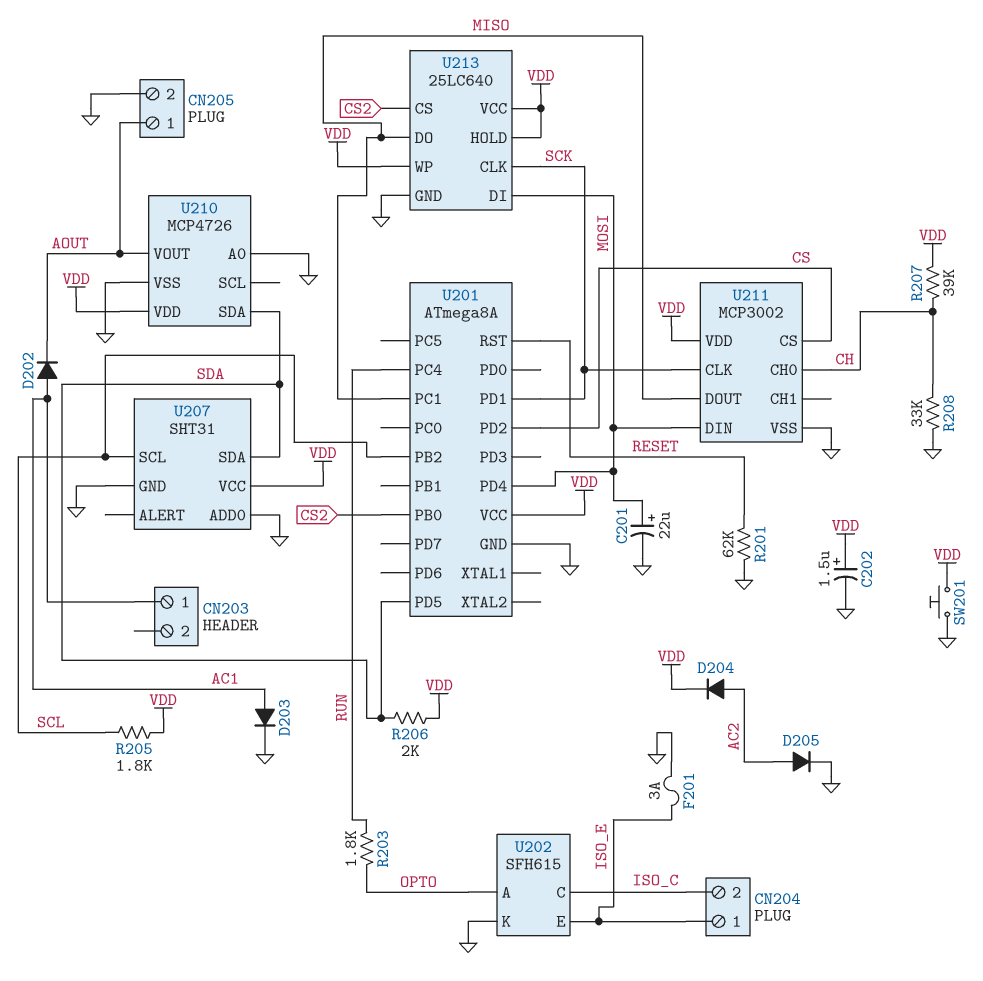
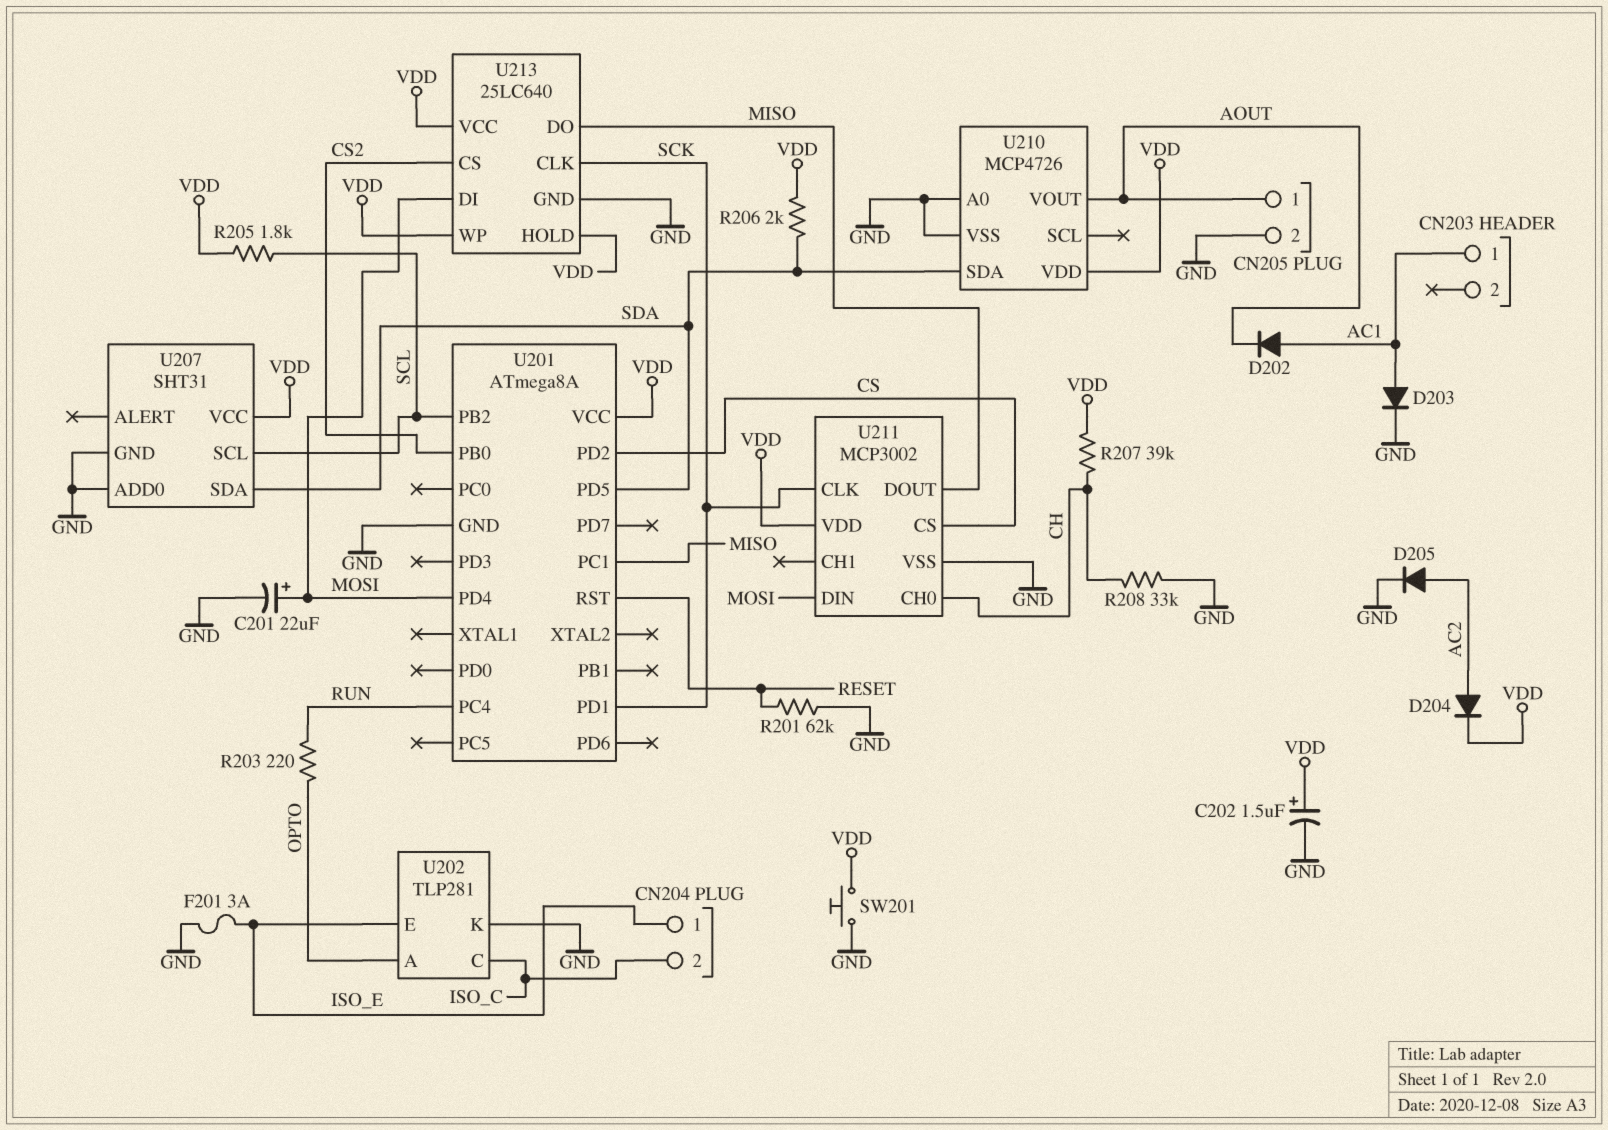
R203: 1.8k (OPTO, RUN) -> 220 (OPTO, RUN)
U202: SFH615 -> TLP281

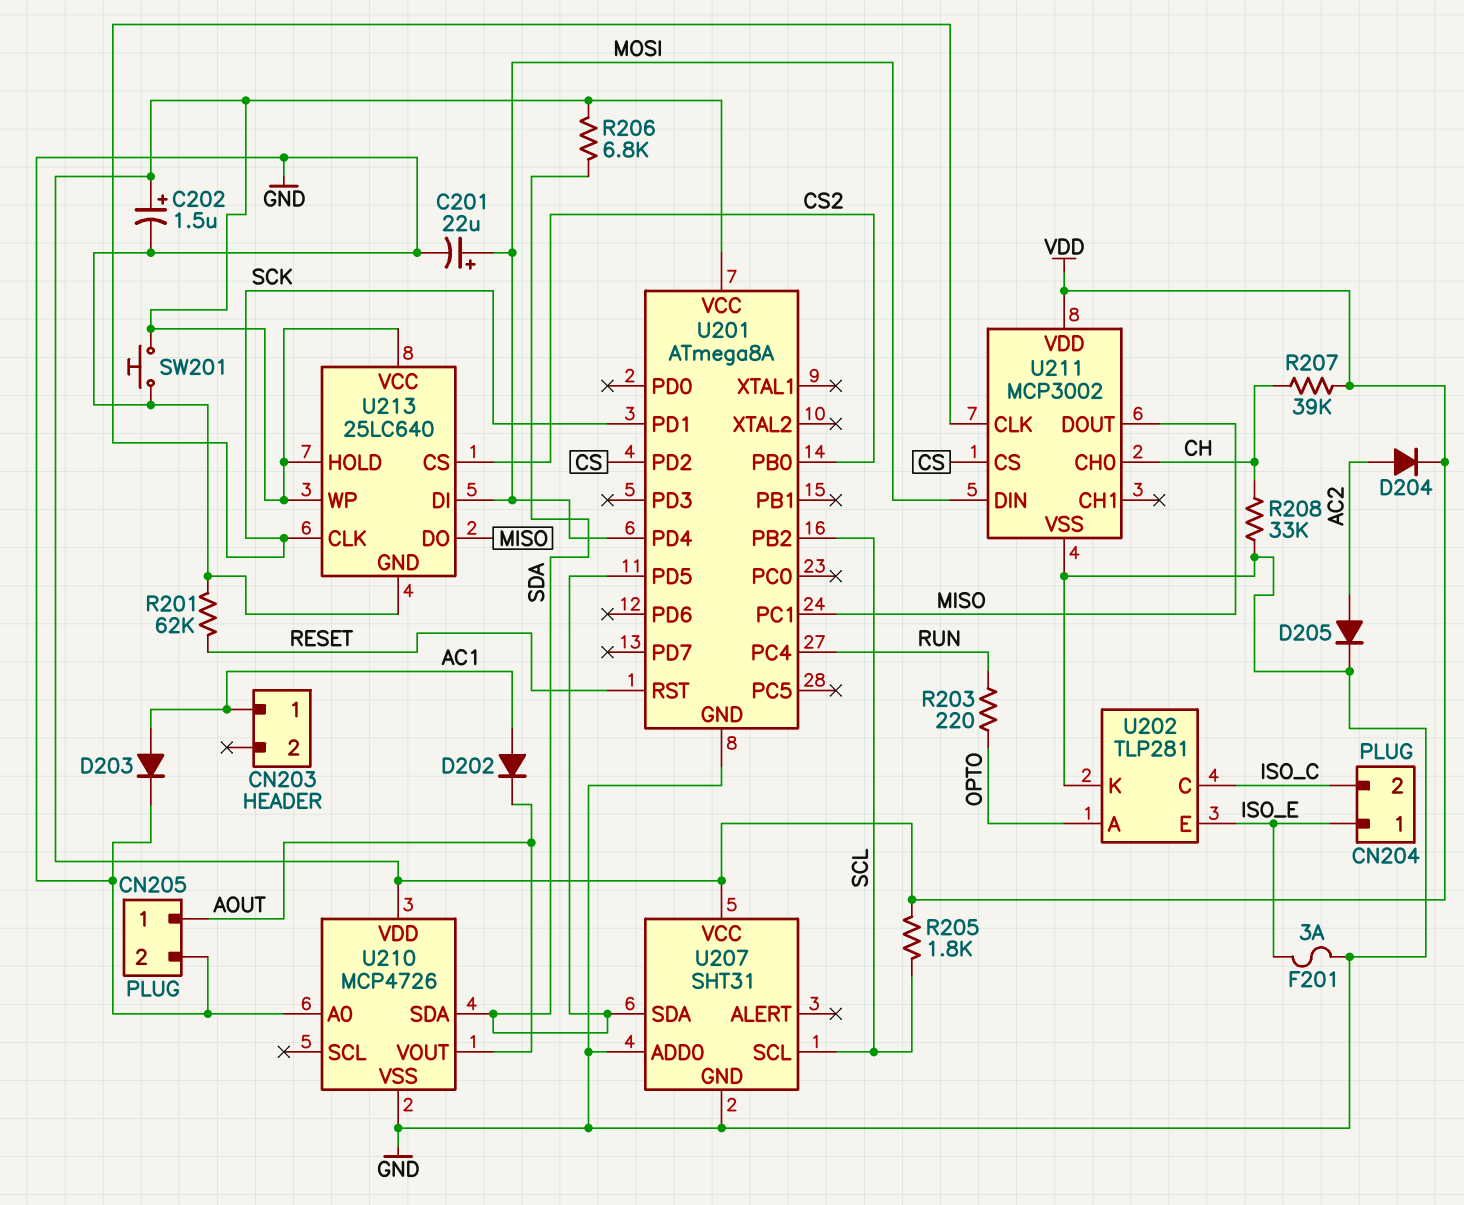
R206: 2k (SDA, VDD) -> 6.8k (SDA, VDD)

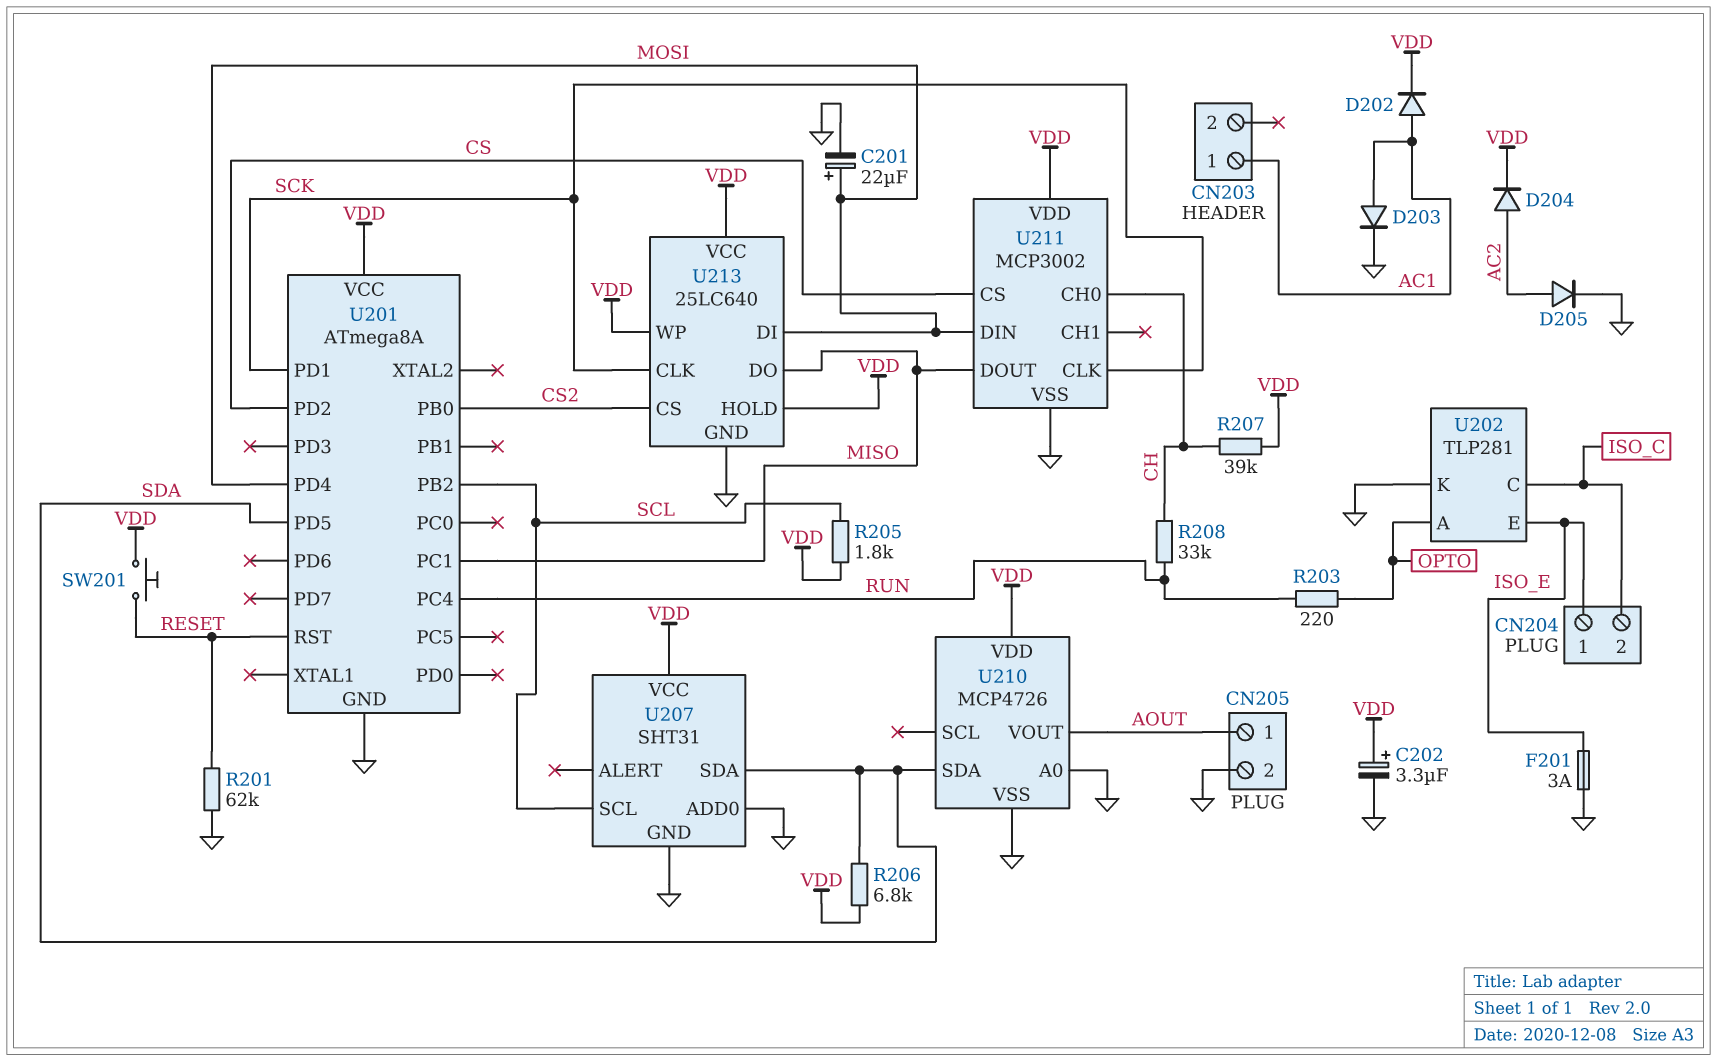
C202: 1.5uF (plus VDD, minus GND) -> 3.3uF (plus VDD, minus GND)
D202: diode (A AC1, K AOUT) -> diode (A AC1, K VDD)
R208: 33k (CH, GND) -> 33k (CH, RUN)
SW201: button (GND, VDD) -> button (RESET, VDD)

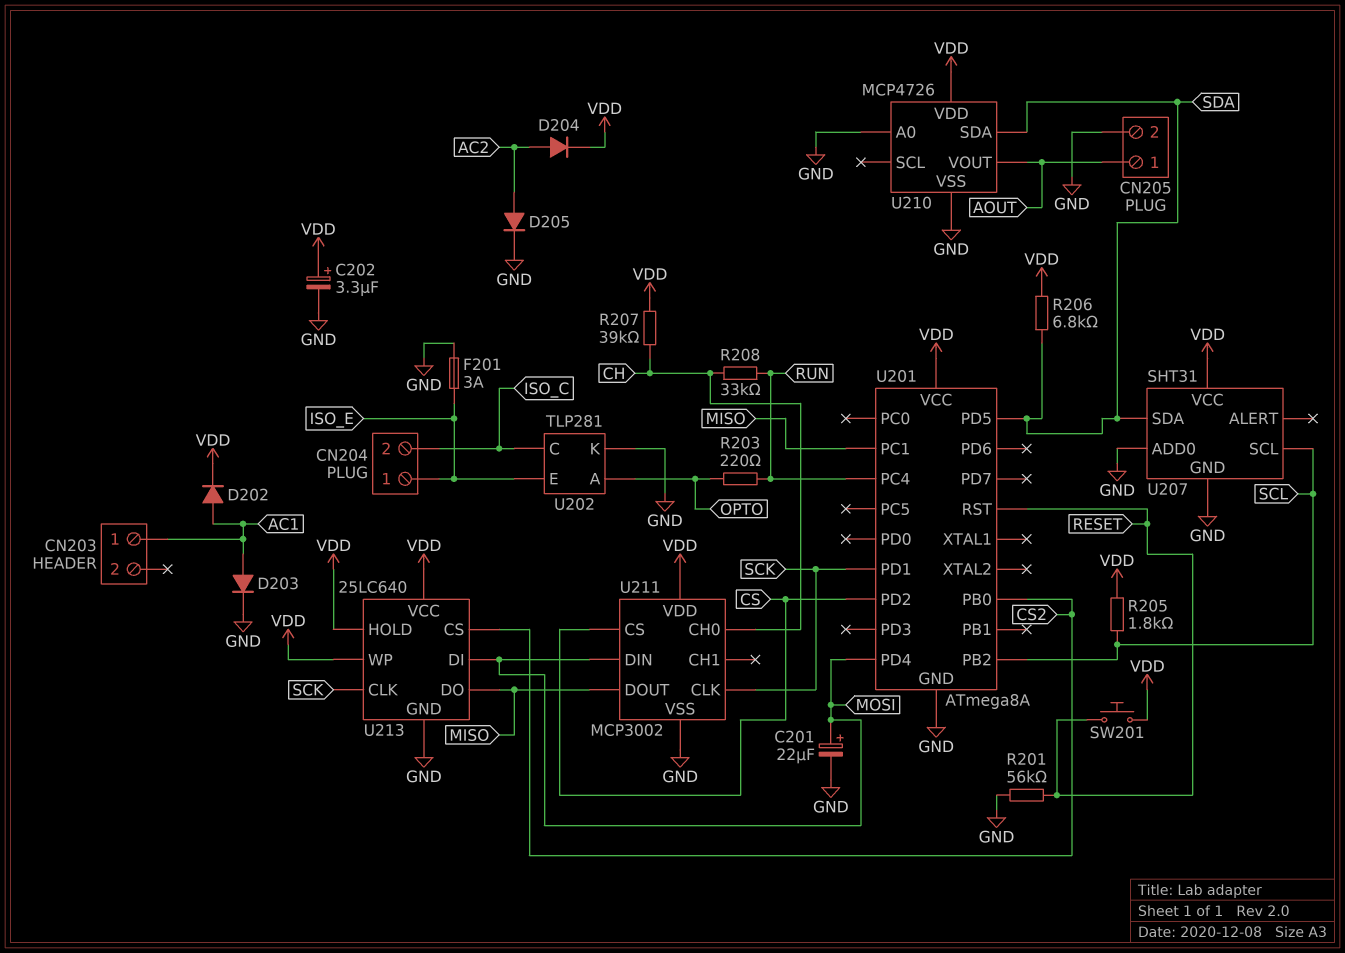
R201: 62k (GND, RESET) -> 56k (GND, RESET)

